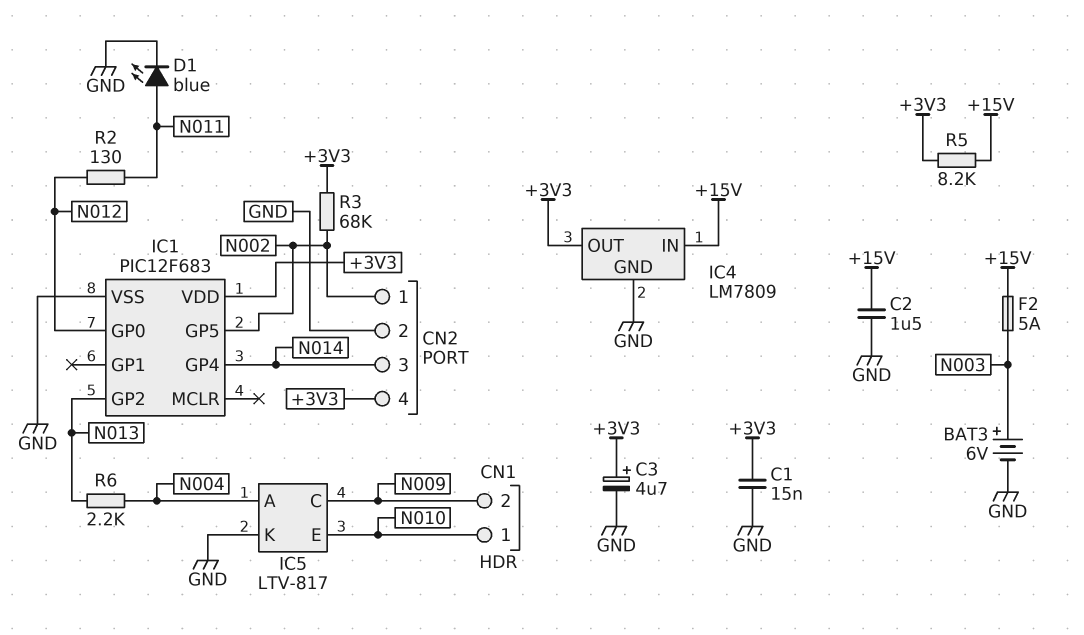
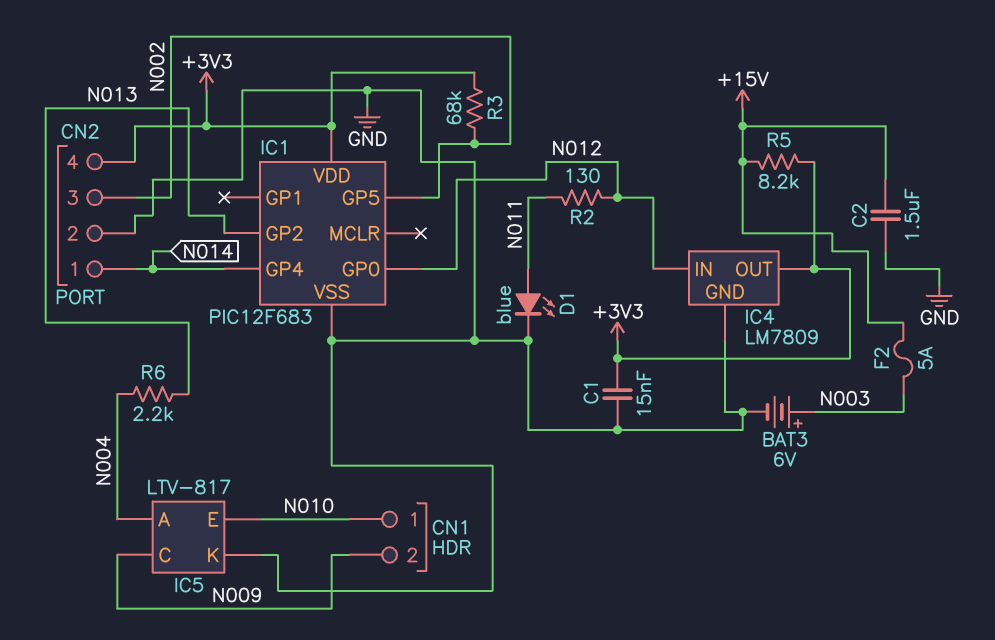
C3: 4.7uF (plus +3V3, minus GND) -> none
CN2 pin 1: N002 -> N014
CN2 pin 3: N014 -> N002
IC4 pin IN: +15V -> N012

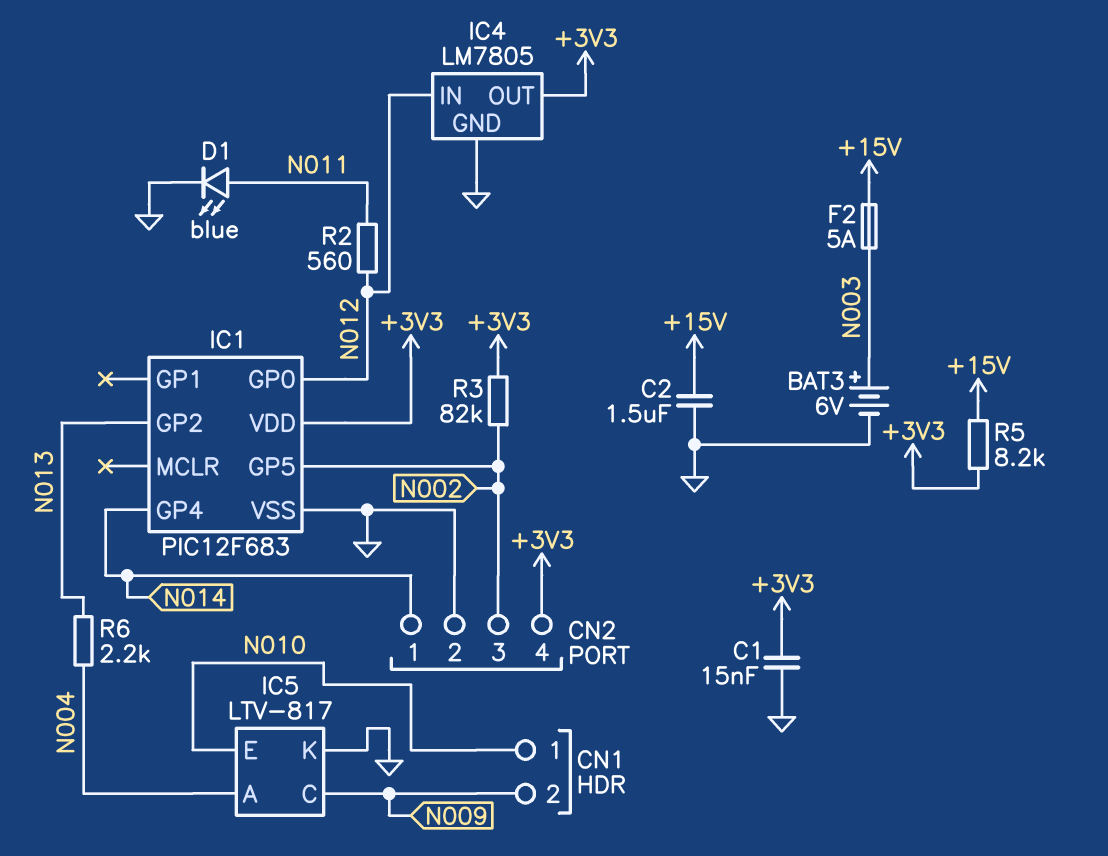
IC4: LM7809 -> LM7805
R2: 130 (N011, N012) -> 560 (N011, N012)
R3: 68k (+3V3, N002) -> 82k (+3V3, N002)

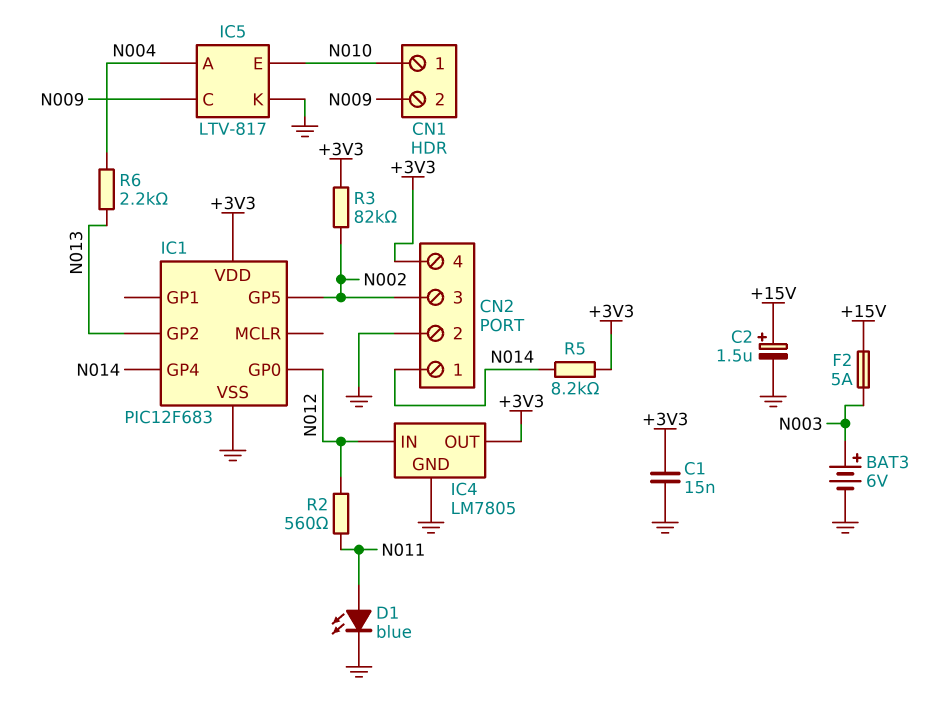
C2: 1.5uF (+15V, GND) -> 1.5uF (plus +15V, minus GND)
R5: 8.2k (+3V3, +15V) -> 8.2k (+3V3, N014)

